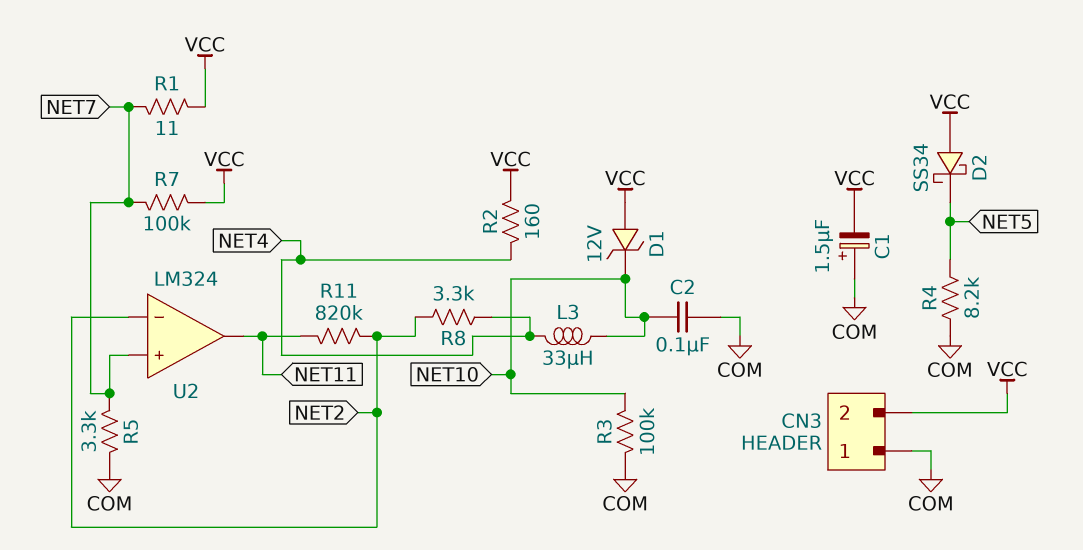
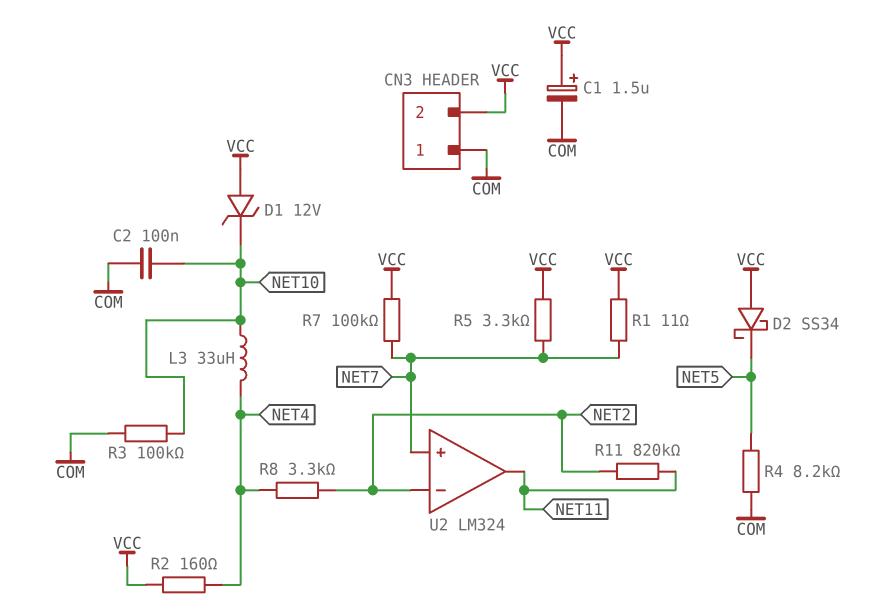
C1: 1.5uF (plus COM, minus VCC) -> 1.5uF (plus VCC, minus COM)
R5: 3.3k (COM, NET7) -> 3.3k (NET7, VCC)

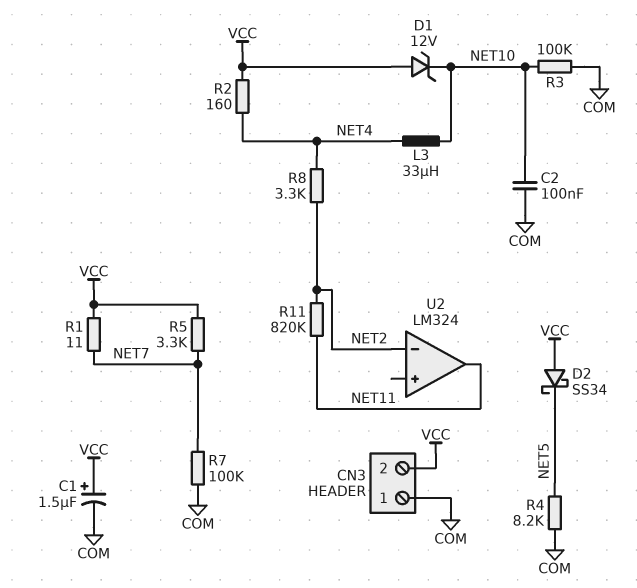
R7: 100k (NET7, VCC) -> 100k (COM, NET7)
U2 pin in+: NET7 -> none

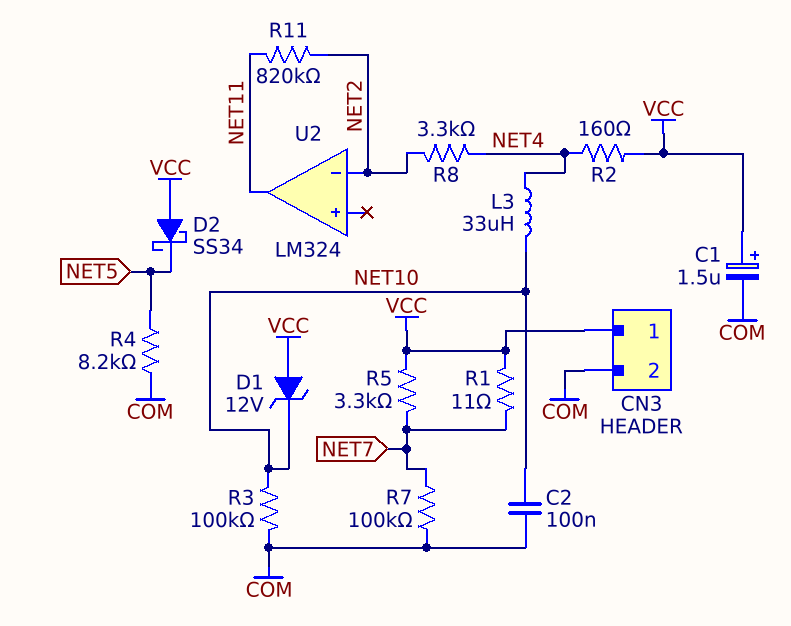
CN3 pin 1: COM -> VCC
CN3 pin 2: VCC -> COM

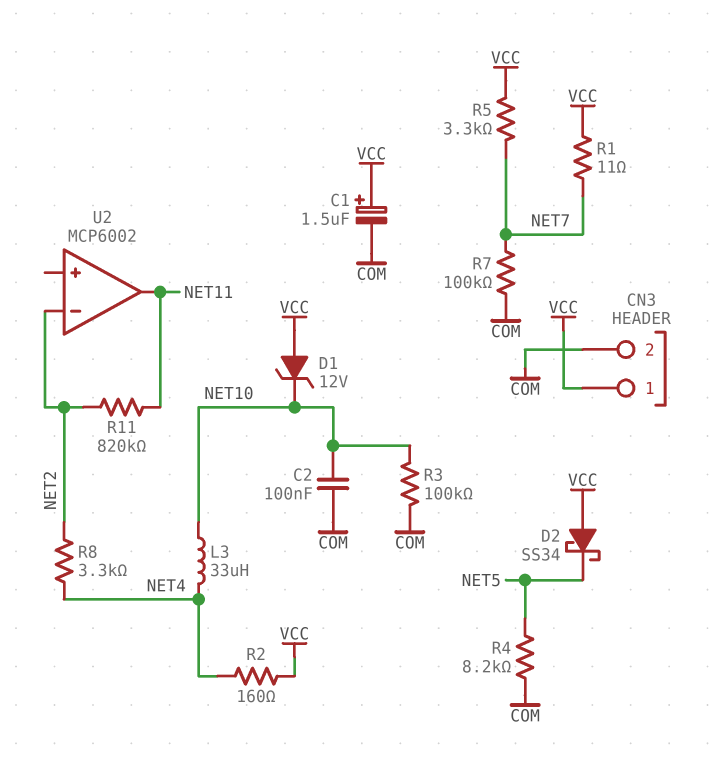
U2: LM324 -> MCP6002

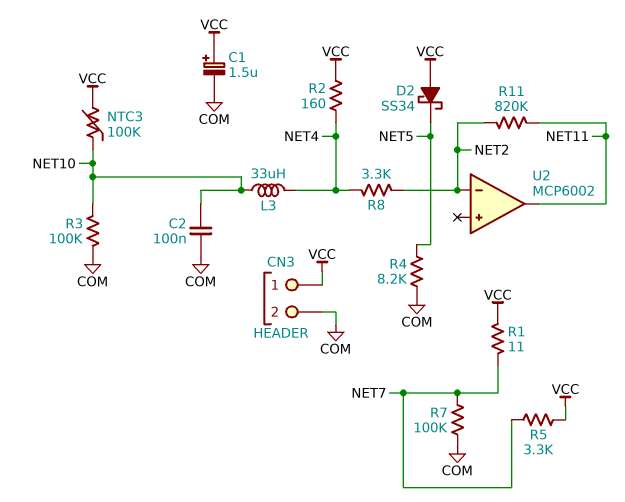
D1: zener 12V (A VCC, K NET10) -> none
NTC3: none -> 100k (NET10, VCC)

